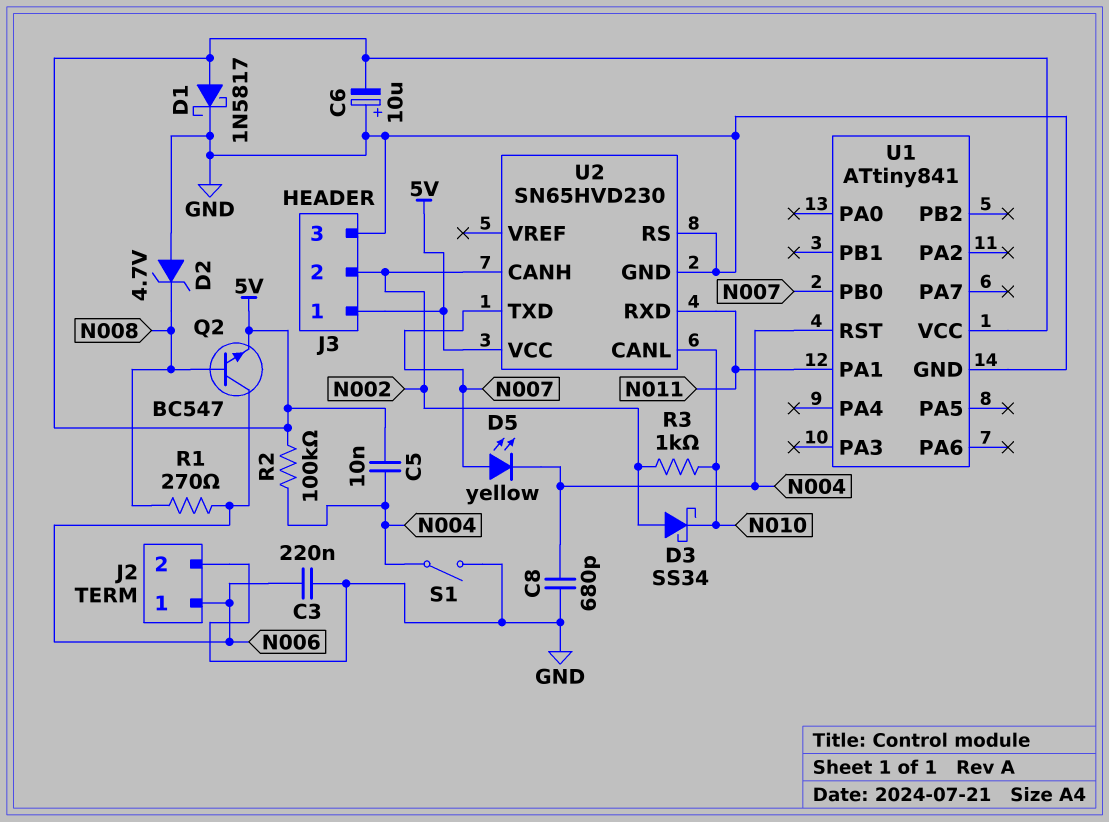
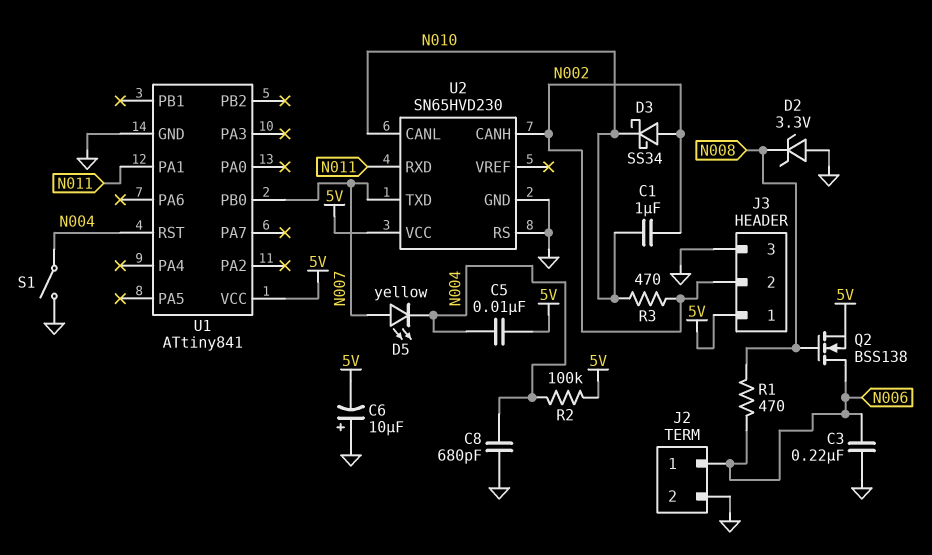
C1: none -> 1uF (N002, N010)
D1: schottky 1N5817 (A 5V, K GND) -> none
D2: zener 4.7V (A GND, K N008) -> zener 3.3V (A GND, K N008)
Q2: NPN BC547 (B N008, C N006, E 5V) -> NMOS BSS138 (G N008, D N006, S 5V)
R1: 270 (N006, N008) -> 470 (N006, N008)
R3: 1k (N002, N010) -> 470 (N002, N010)

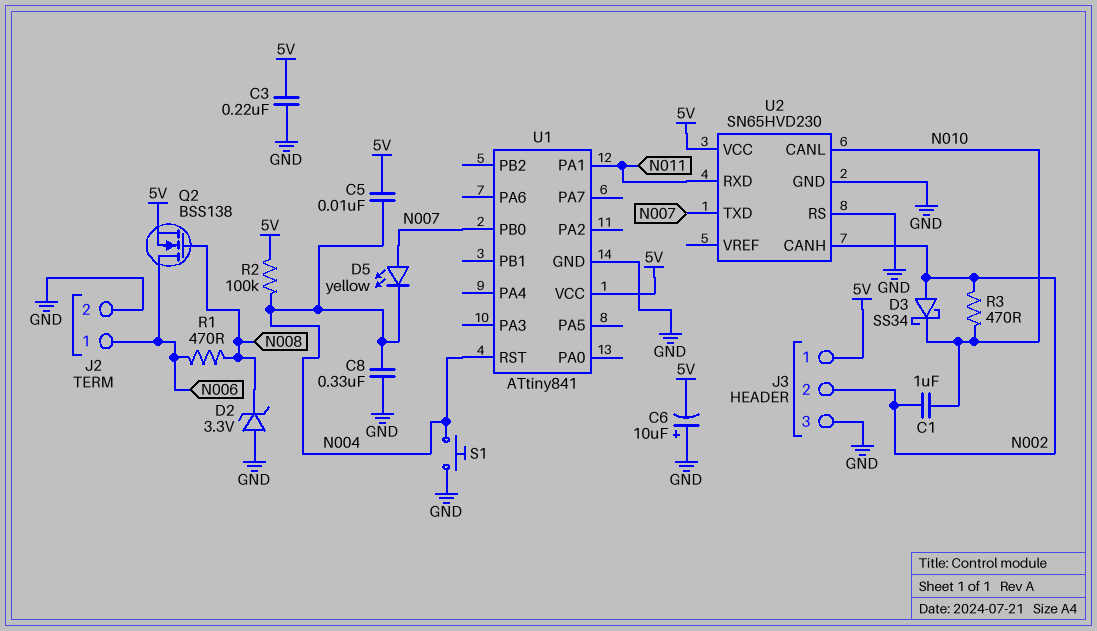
C3: 220nF (GND, N006) -> 220nF (5V, GND)
C8: 680pF (GND, N004) -> 330nF (GND, N004)
S1: switch (GND, N004) -> button (GND, N004)

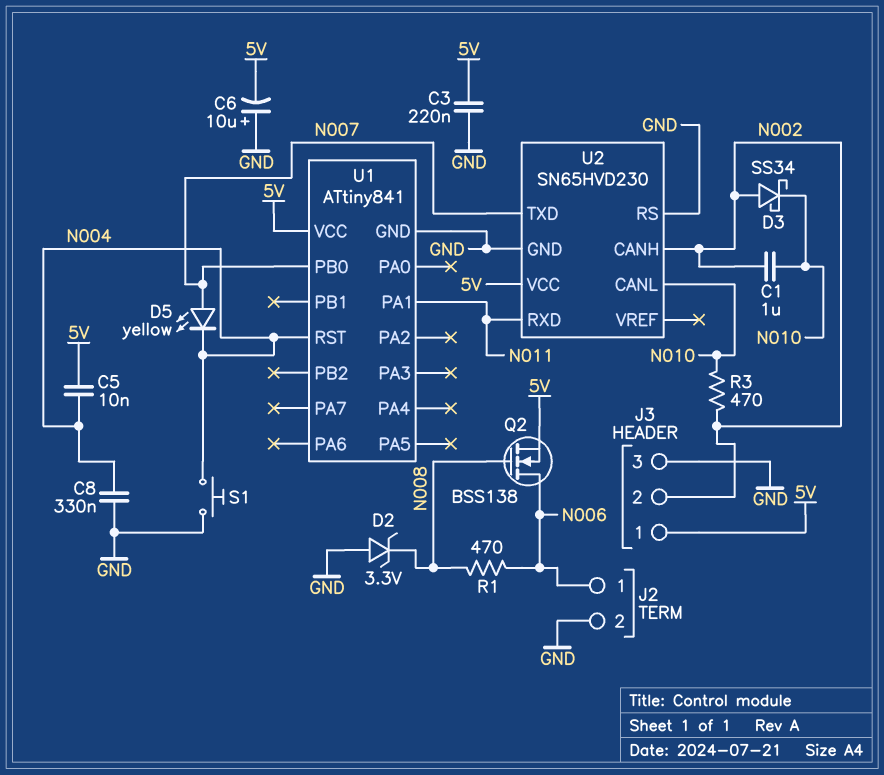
R2: 100k (5V, N004) -> none

